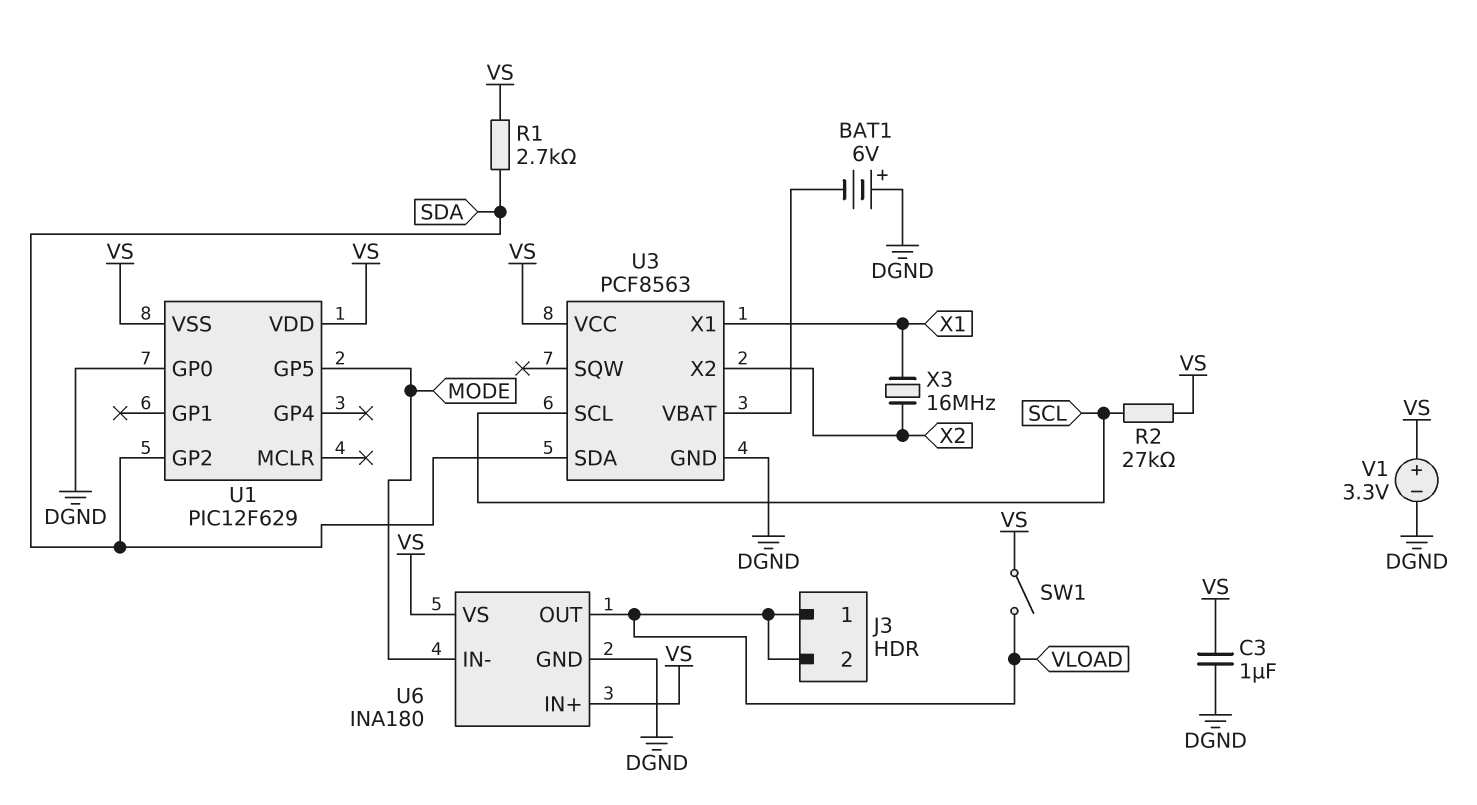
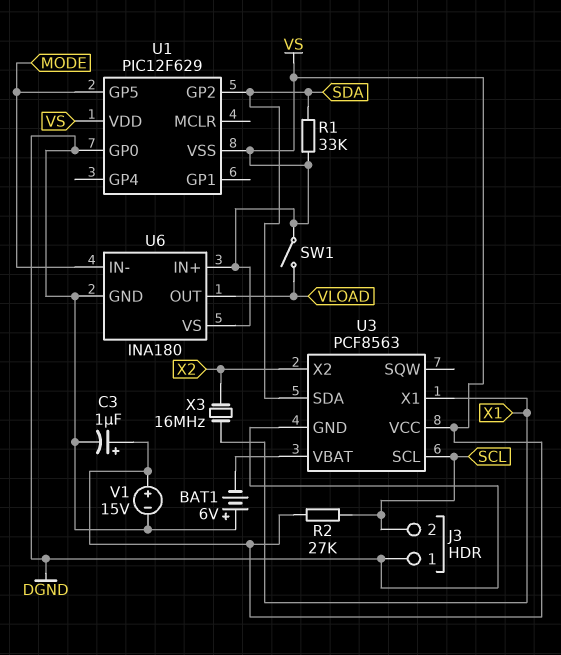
C3: 1uF (DGND, VS) -> 1uF (plus VS, minus DGND)
J3 pin 1: VLOAD -> DGND
J3 pin 2: VLOAD -> SCL
R1: 2.7k (SDA, VS) -> 33k (SDA, VS)
V1: 3.3V (plus VS, minus DGND) -> 15V (plus VS, minus DGND)

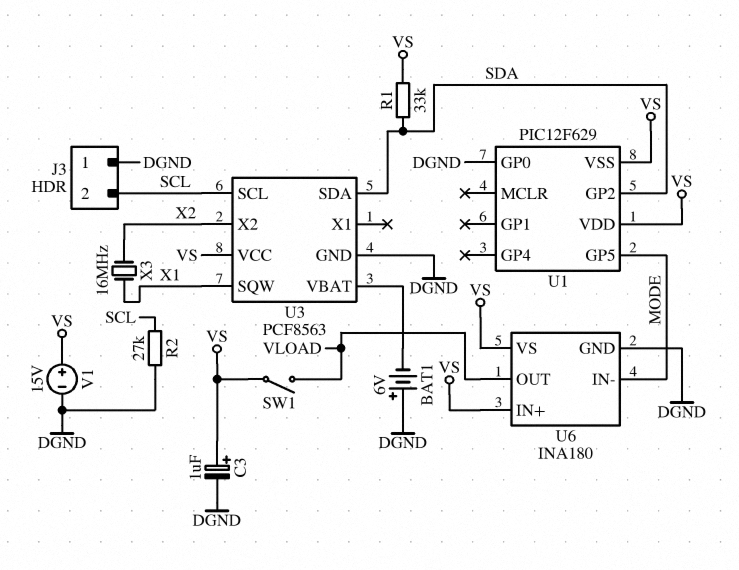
R2: 27k (SCL, VS) -> 27k (DGND, SCL)
U3 pin SQW: none -> X1
U3 pin X1: X1 -> none

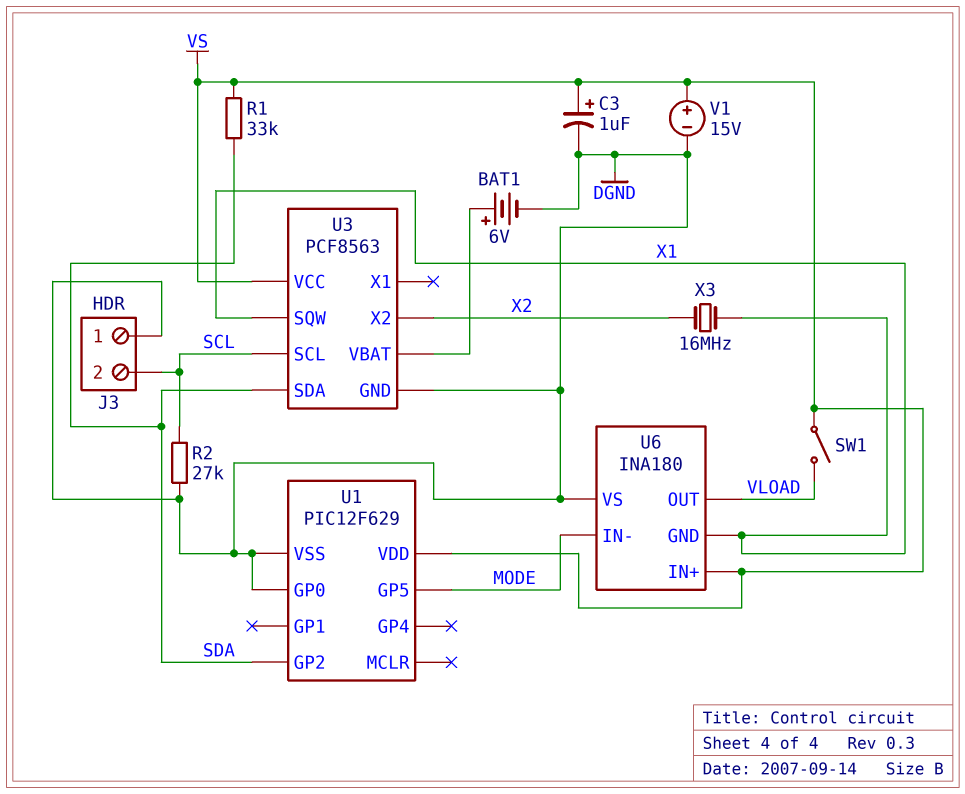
BAT1: 6V (plus DGND, minus U3/VBAT) -> 6V (plus U3/VBAT, minus DGND)
U1 pin VSS: VS -> DGND
U6 pin GND: DGND -> X1
U6 pin VS: VS -> DGND

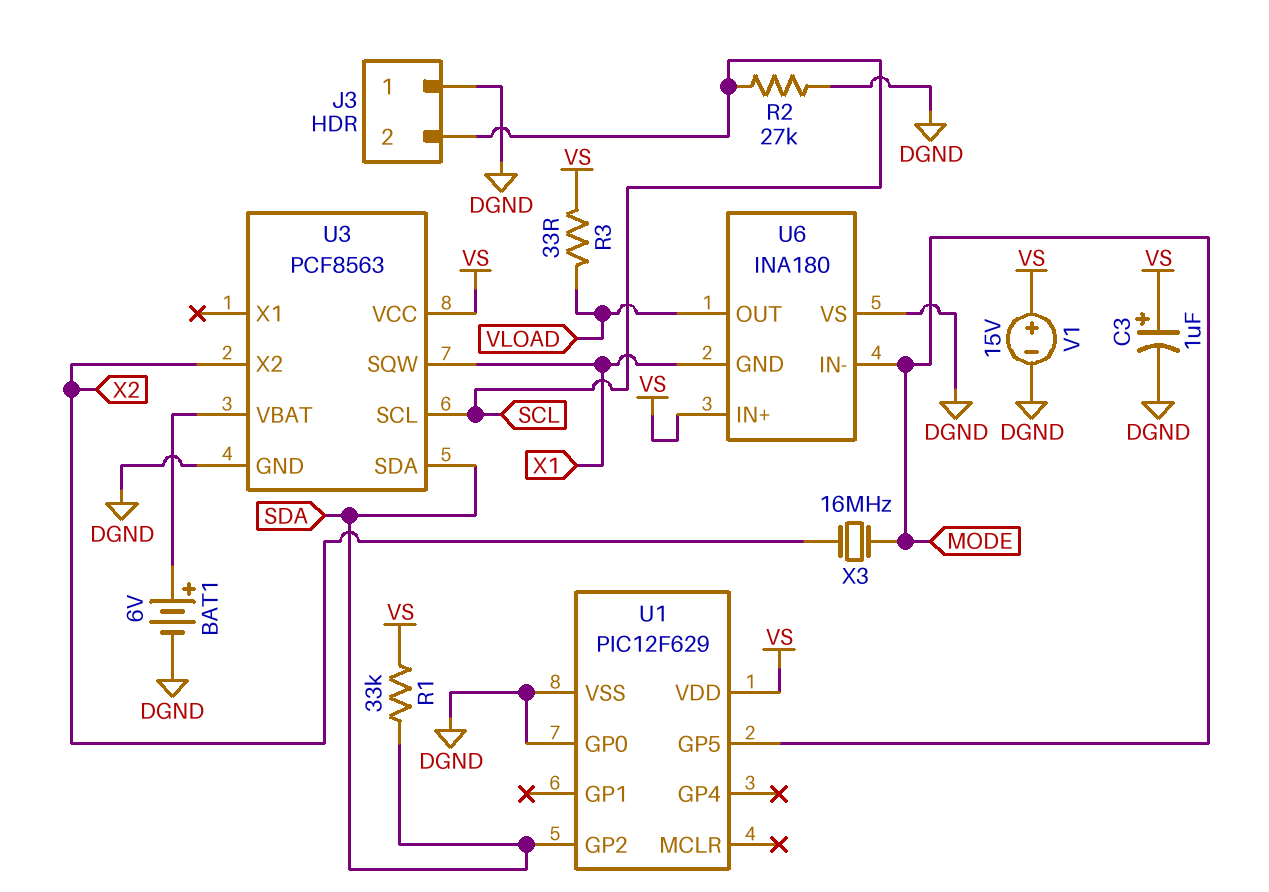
R3: none -> 33 (VLOAD, VS)
SW1: switch (VLOAD, VS) -> none
X3: 16MHz (X1, X2) -> 16MHz (MODE, X2)

